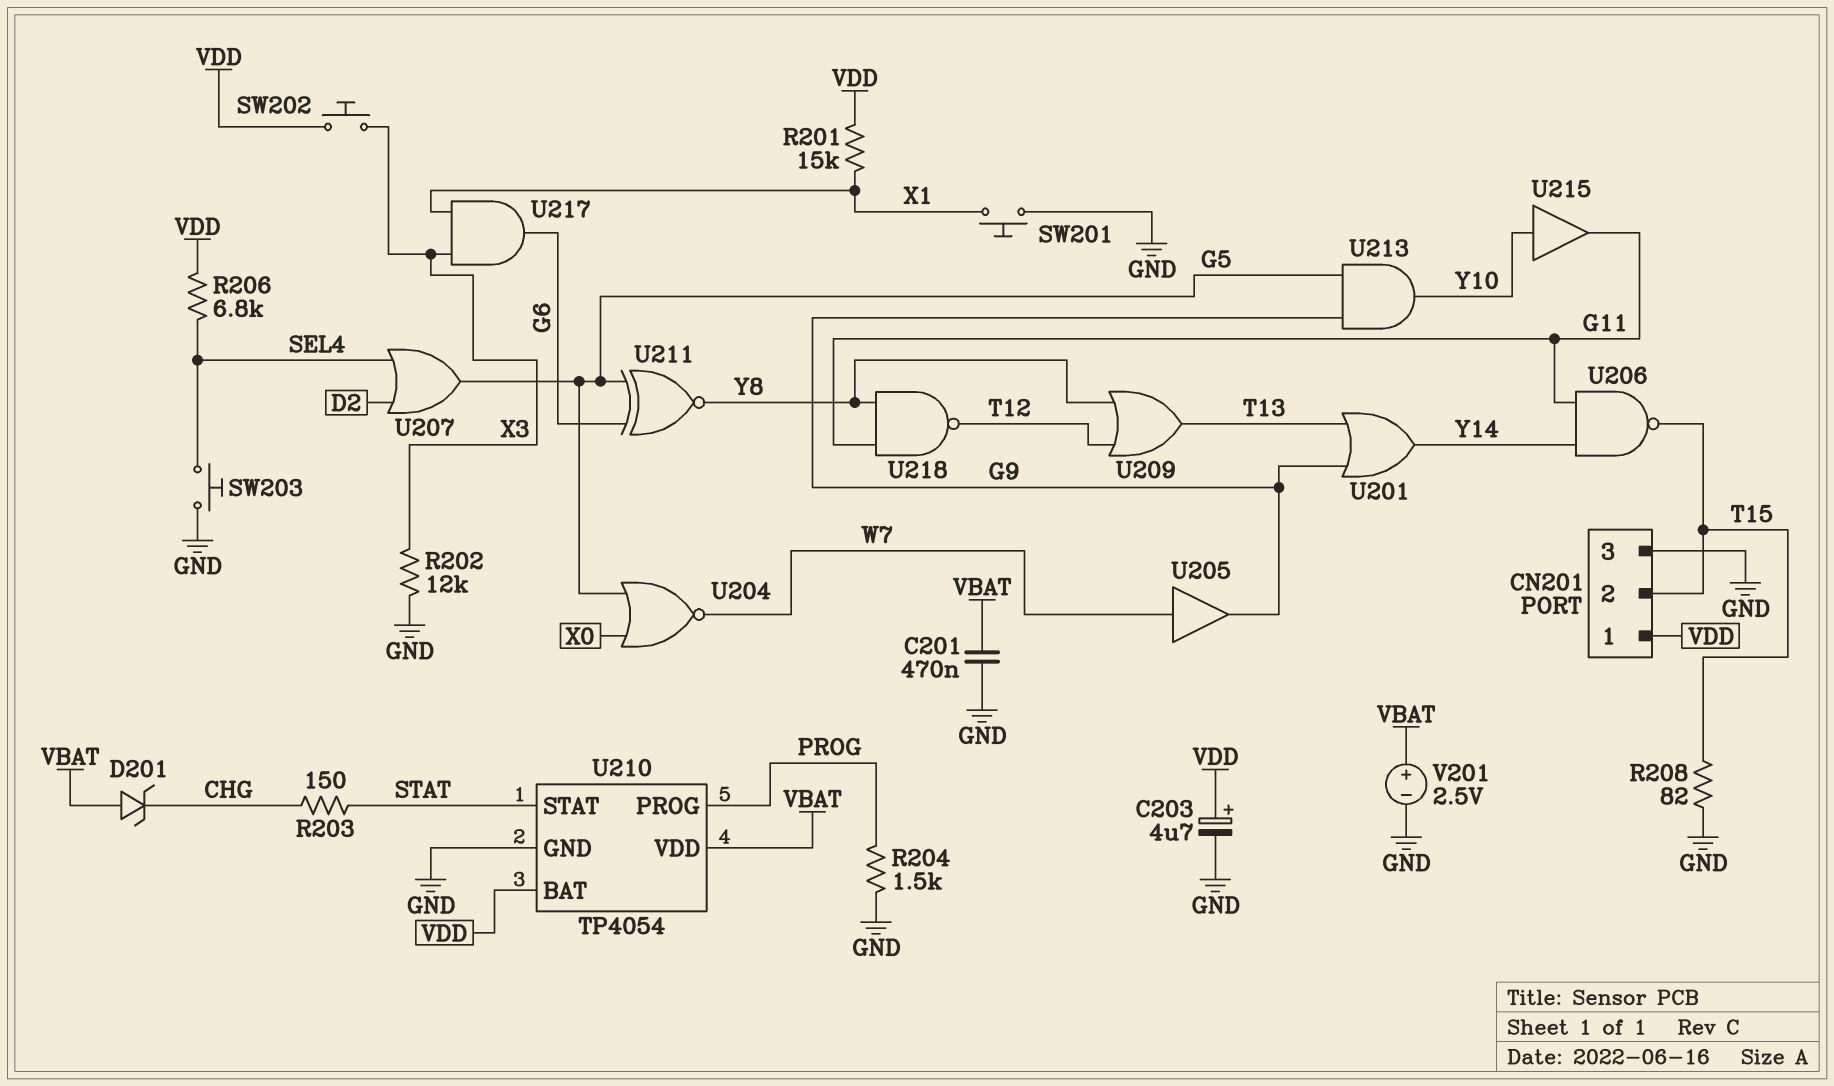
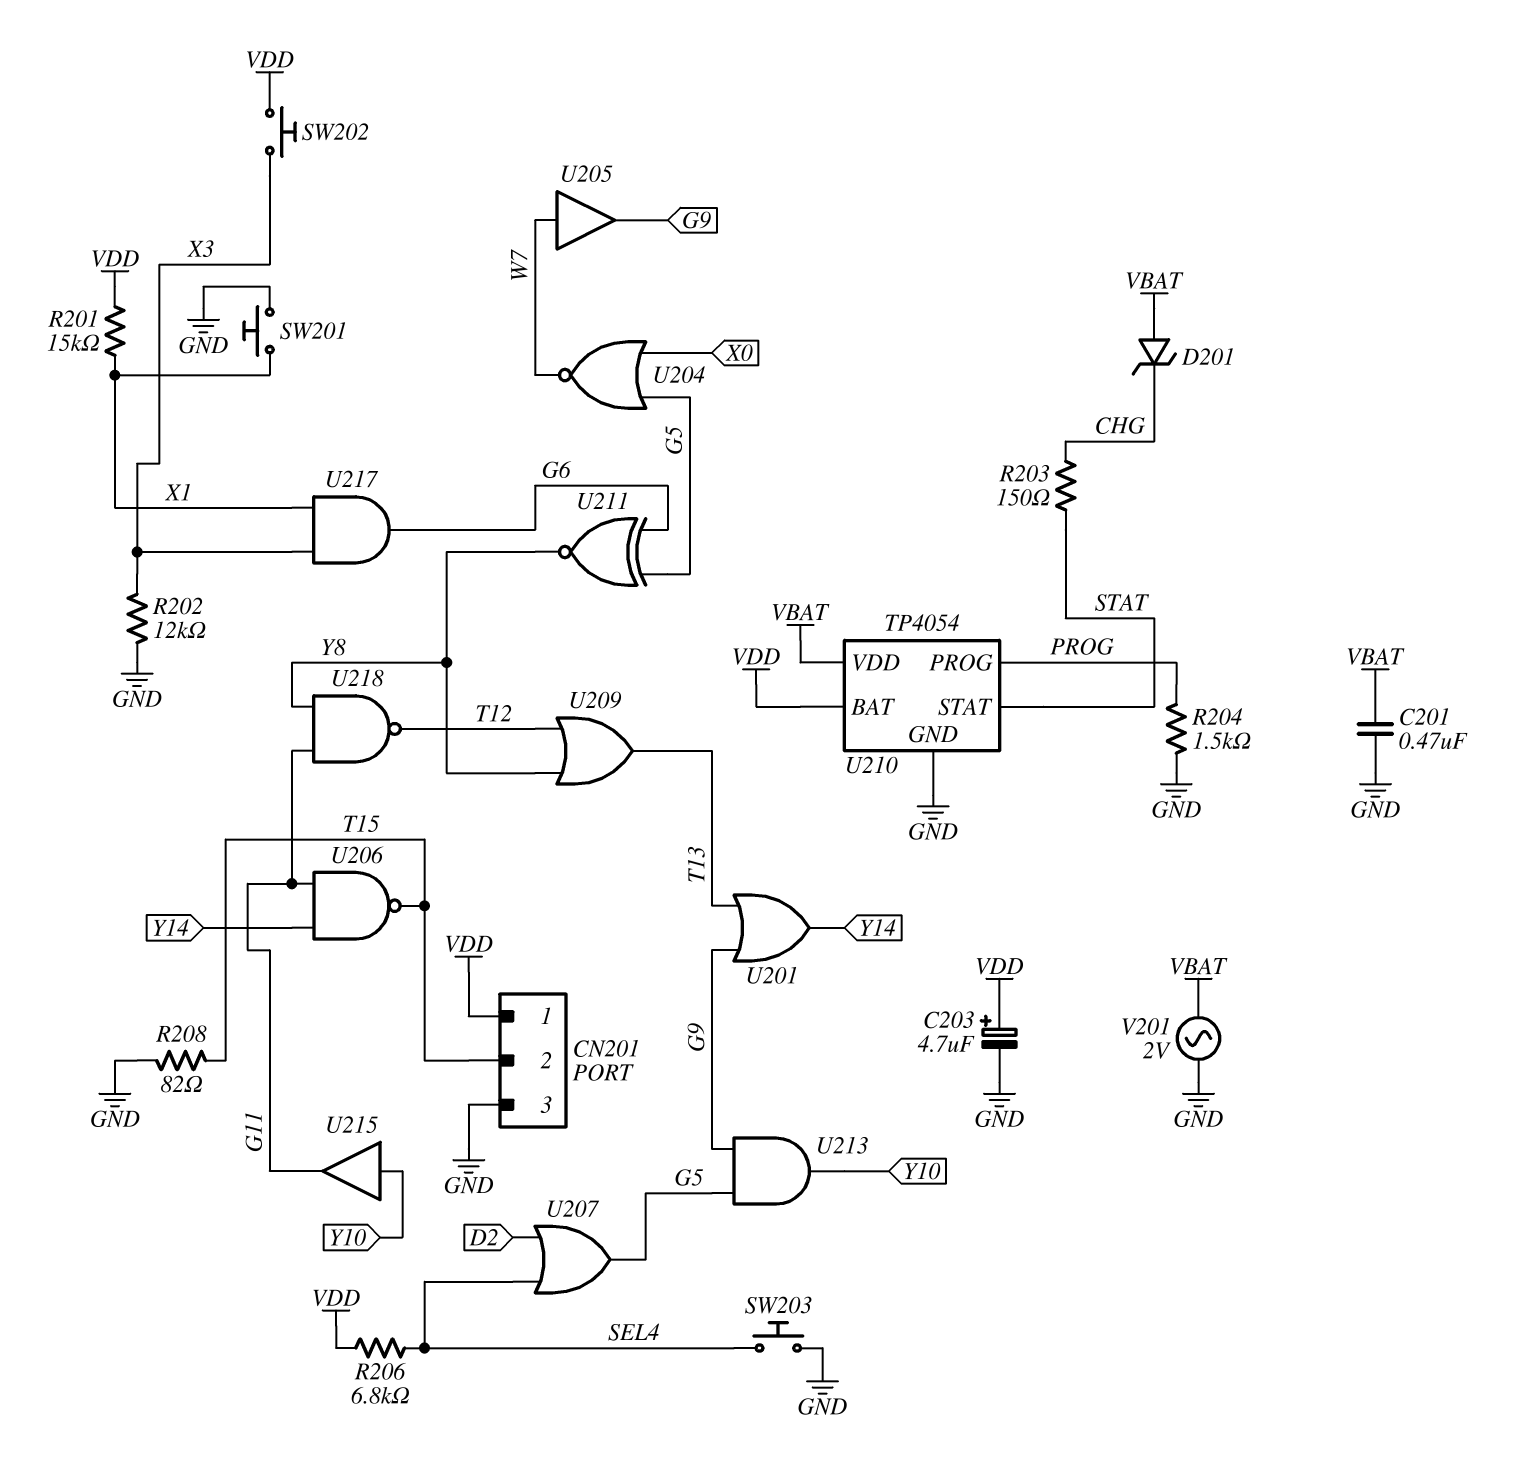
V201: 2.5V (plus VBAT, minus GND) -> AC 2V (GND, VBAT)

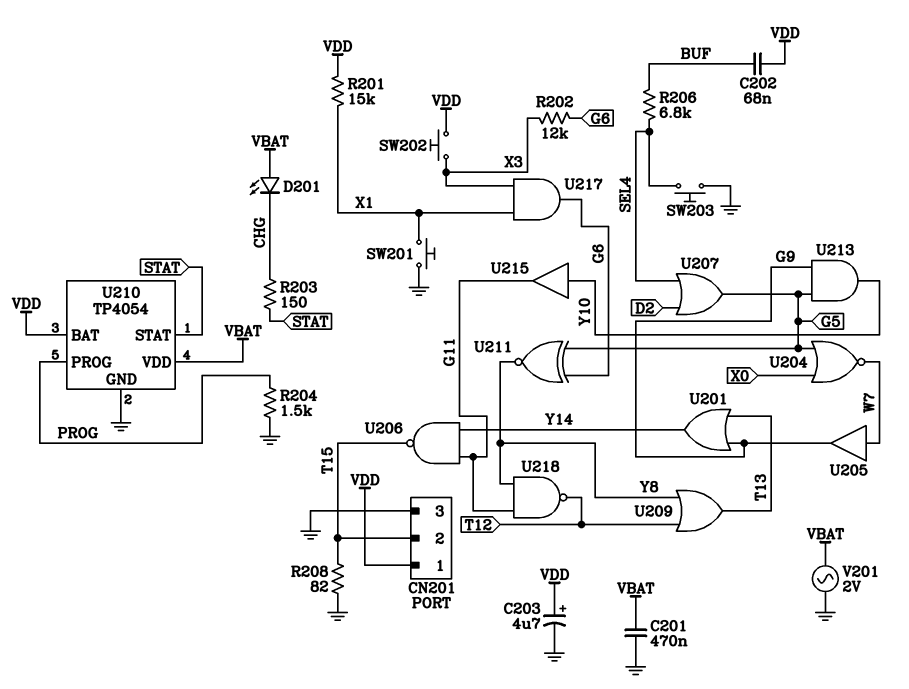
C202: none -> 68nF (BUF, VDD)
D201: zener (A VBAT, K CHG) -> LED (A VBAT, K CHG)
R202: 12k (GND, X3) -> 12k (G6, X3)
R206: 6.8k (SEL4, VDD) -> 6.8k (BUF, SEL4)

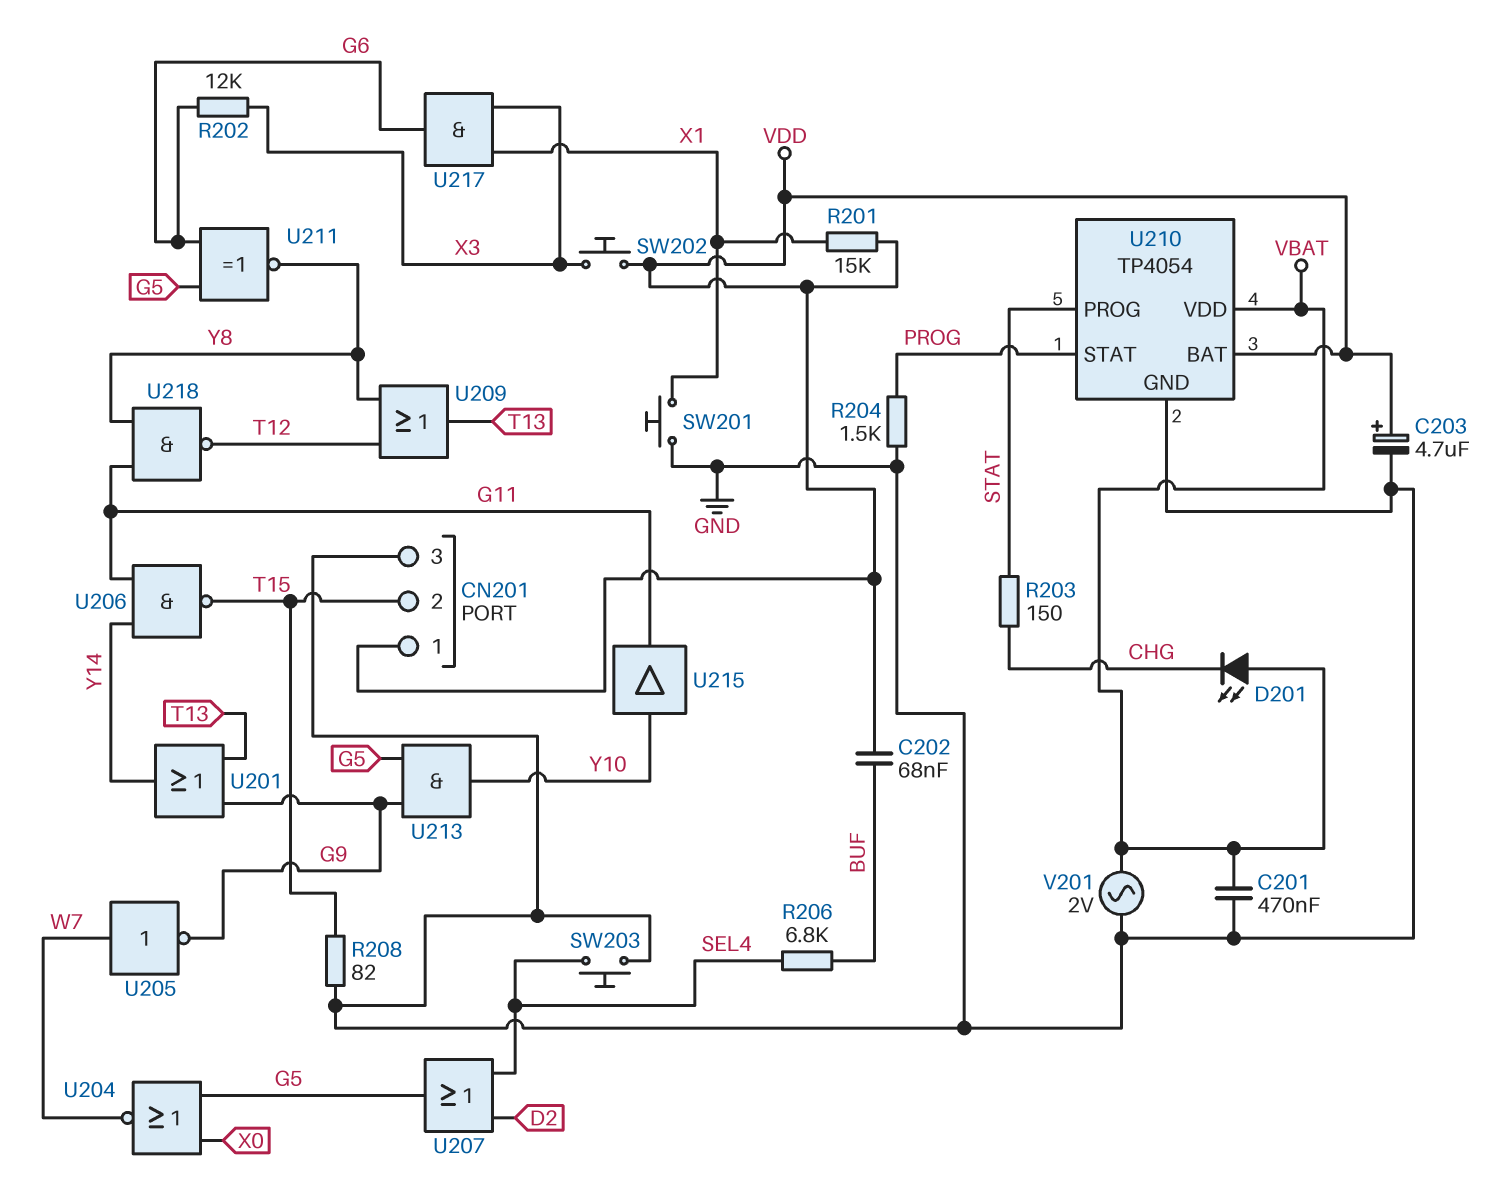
U205: buffer (in W7, out G9) -> NOT (in W7, out G9)
U210 pin PROG: PROG -> STAT
U210 pin STAT: STAT -> PROG

